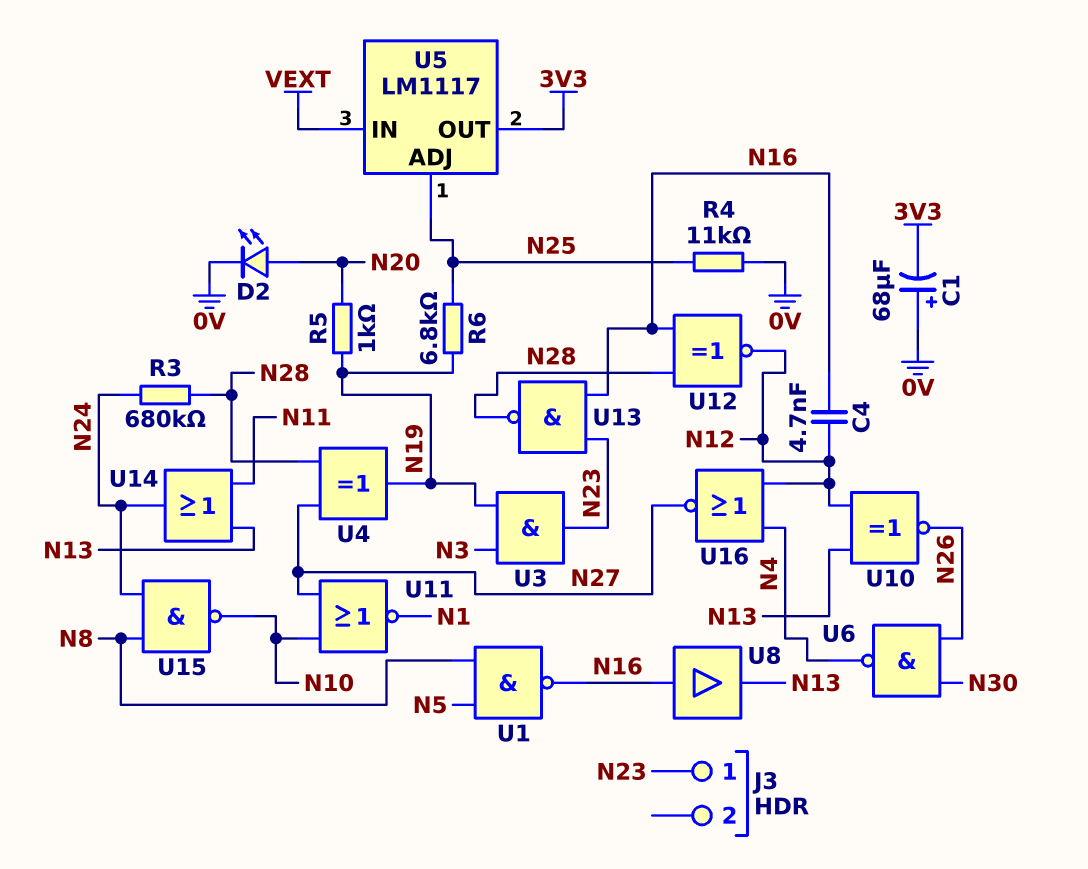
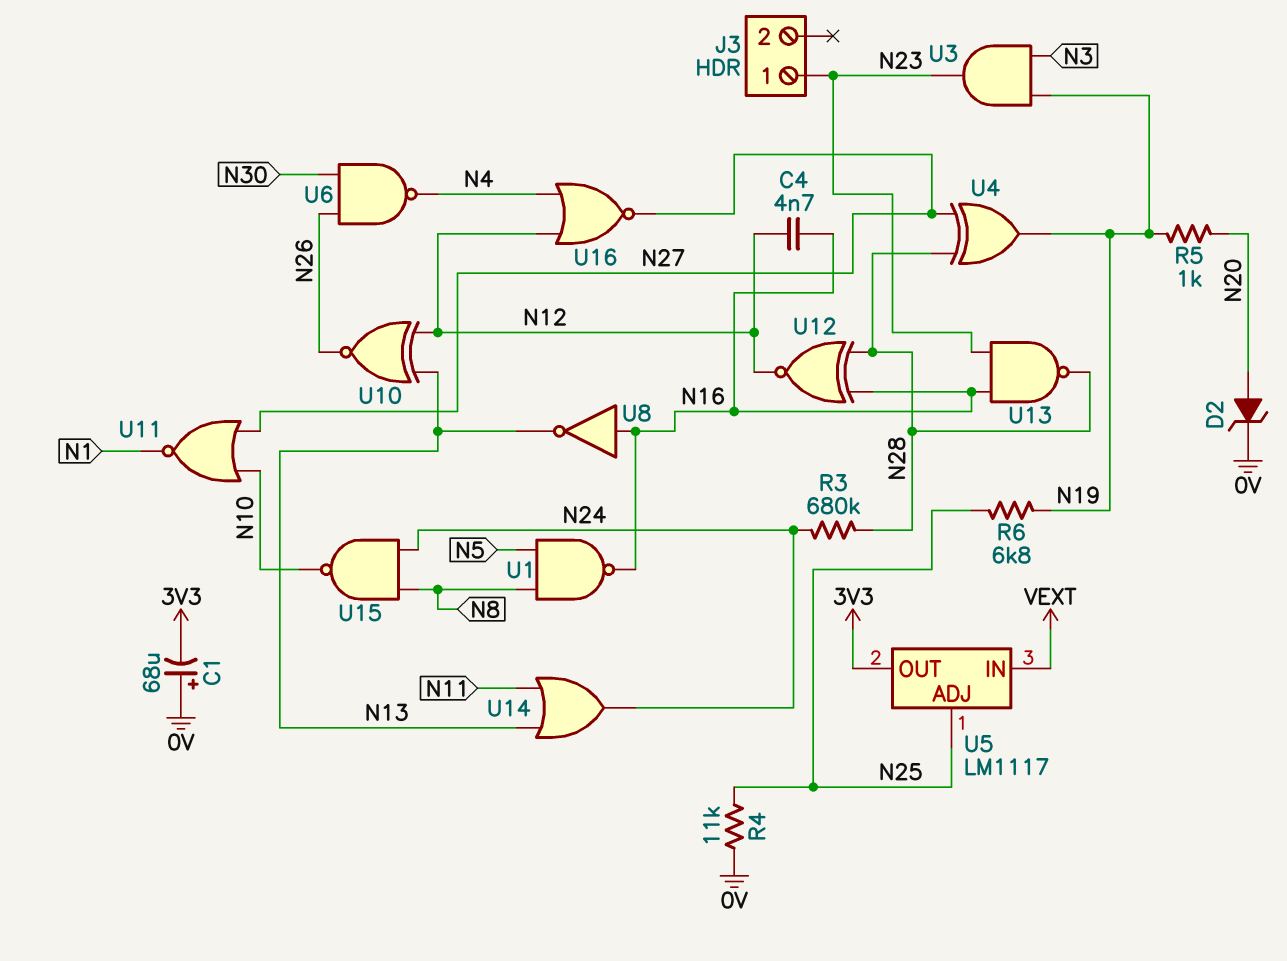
D2: LED (A N20, K 0V) -> zener (A N20, K 0V)
U8: buffer (in N16, out N13) -> NOT (in N16, out N13)

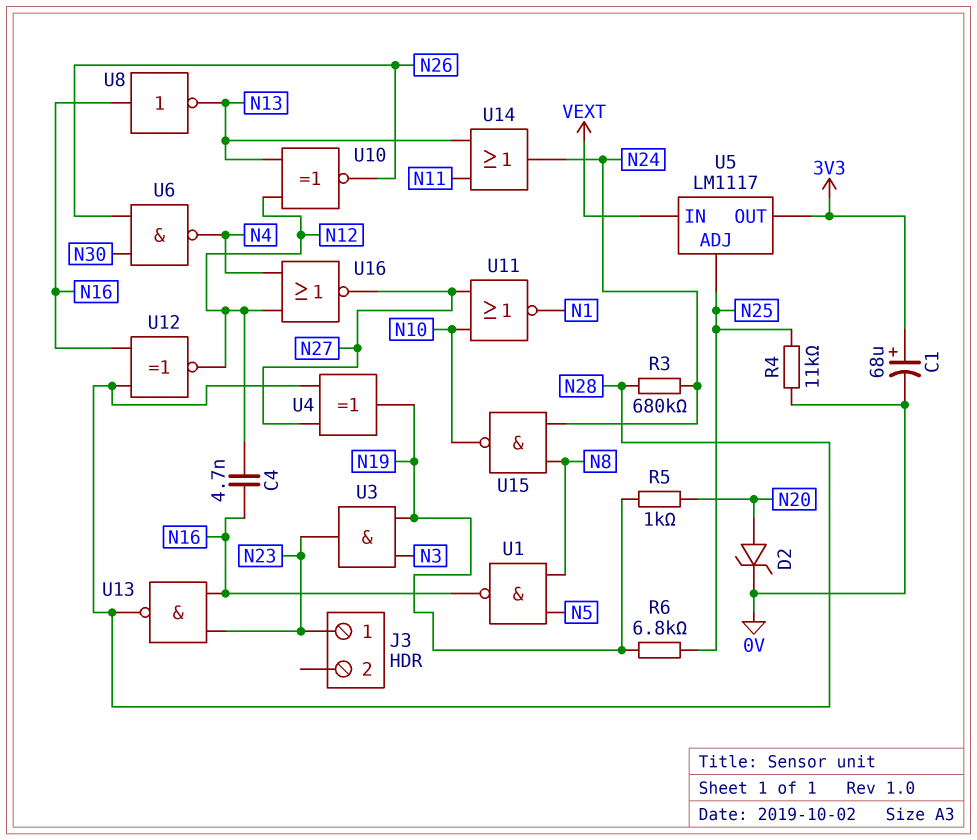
C1: 68uF (plus 0V, minus 3V3) -> 68uF (plus 3V3, minus 0V)

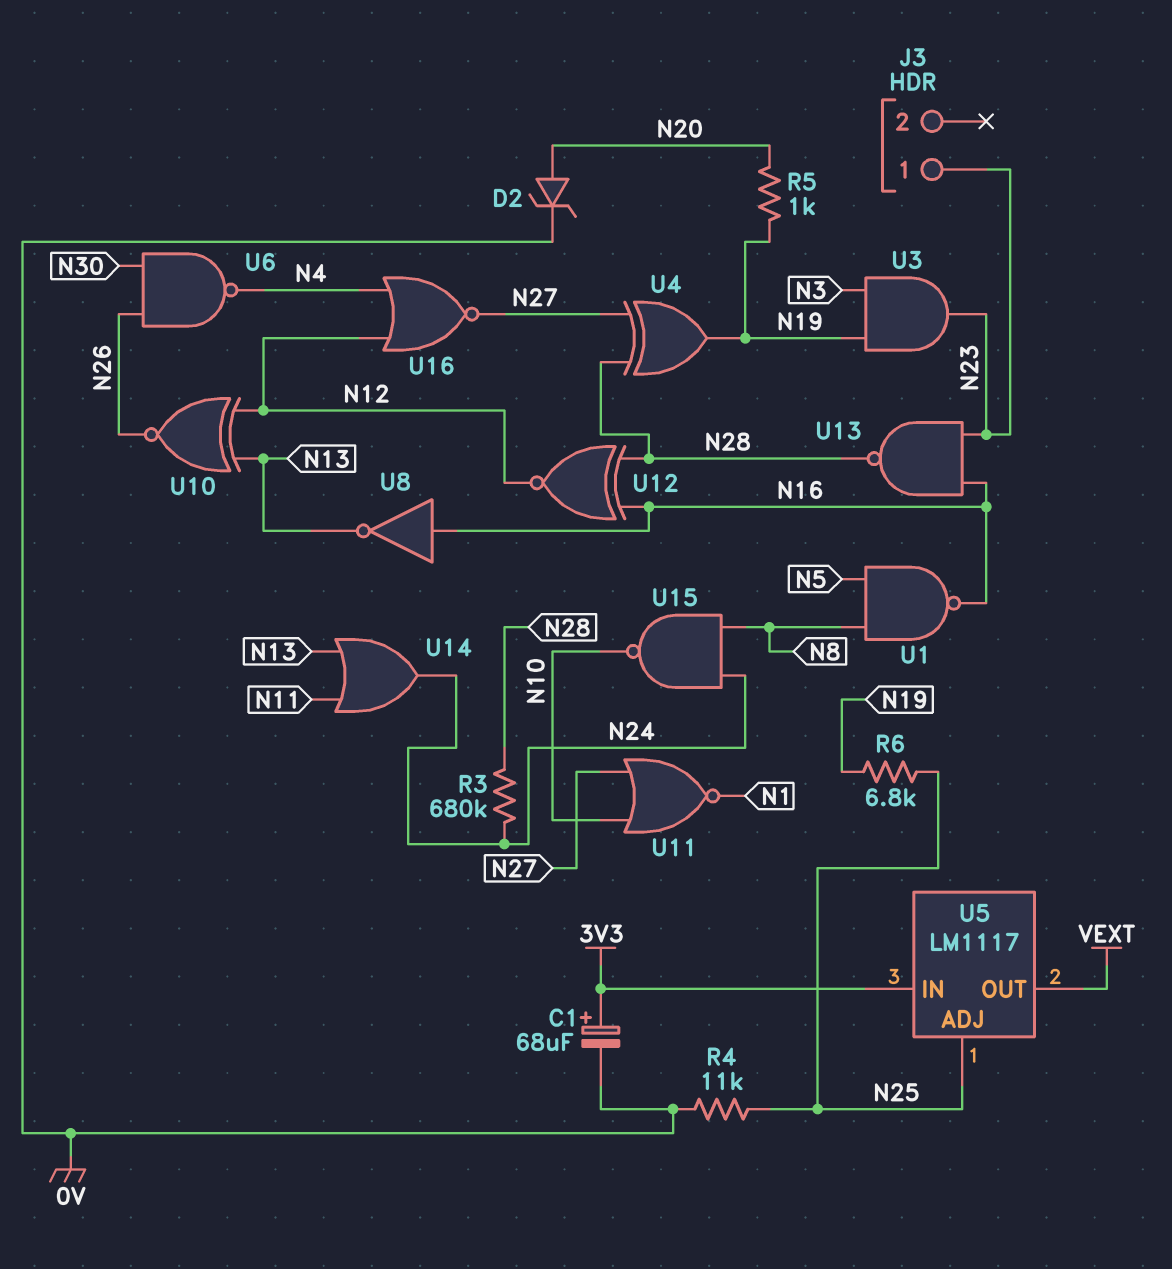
C4: 4.7nF (N12, N16) -> none
U5 pin IN: VEXT -> 3V3
U5 pin OUT: 3V3 -> VEXT

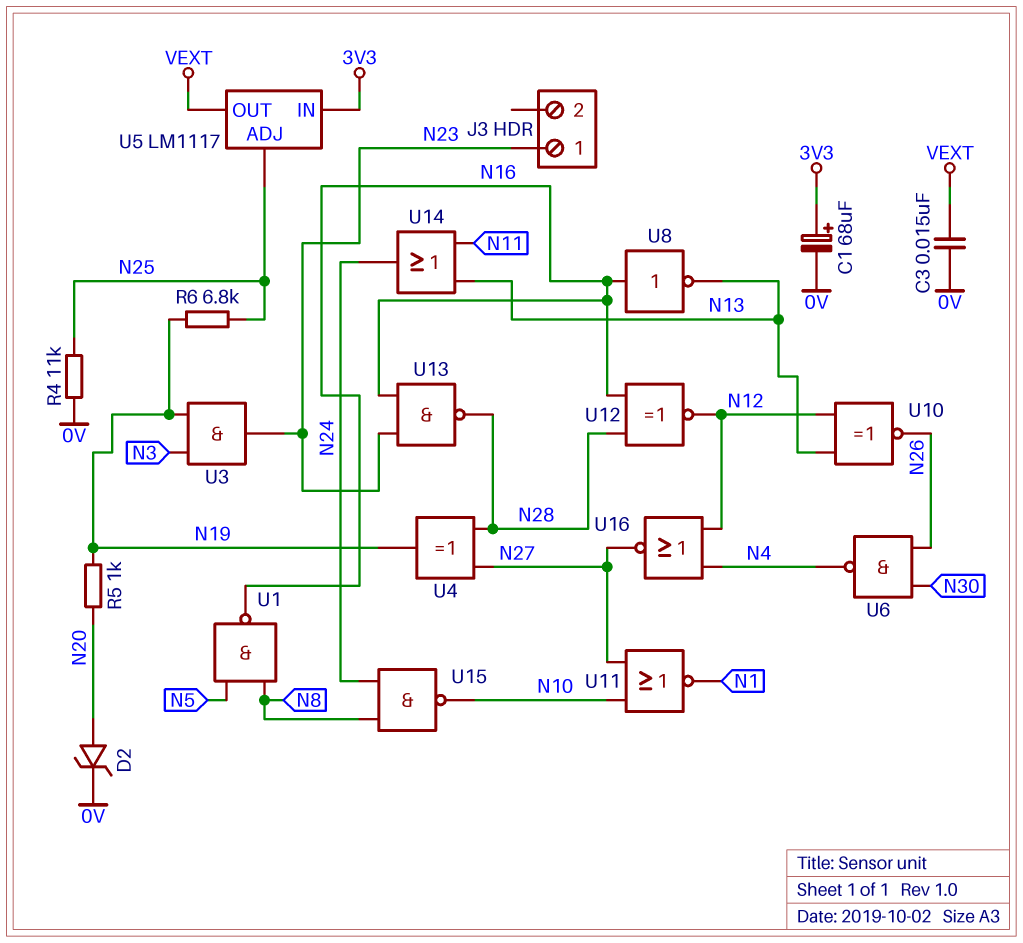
C3: none -> 15nF (0V, VEXT)
R3: 680k (N24, N28) -> none

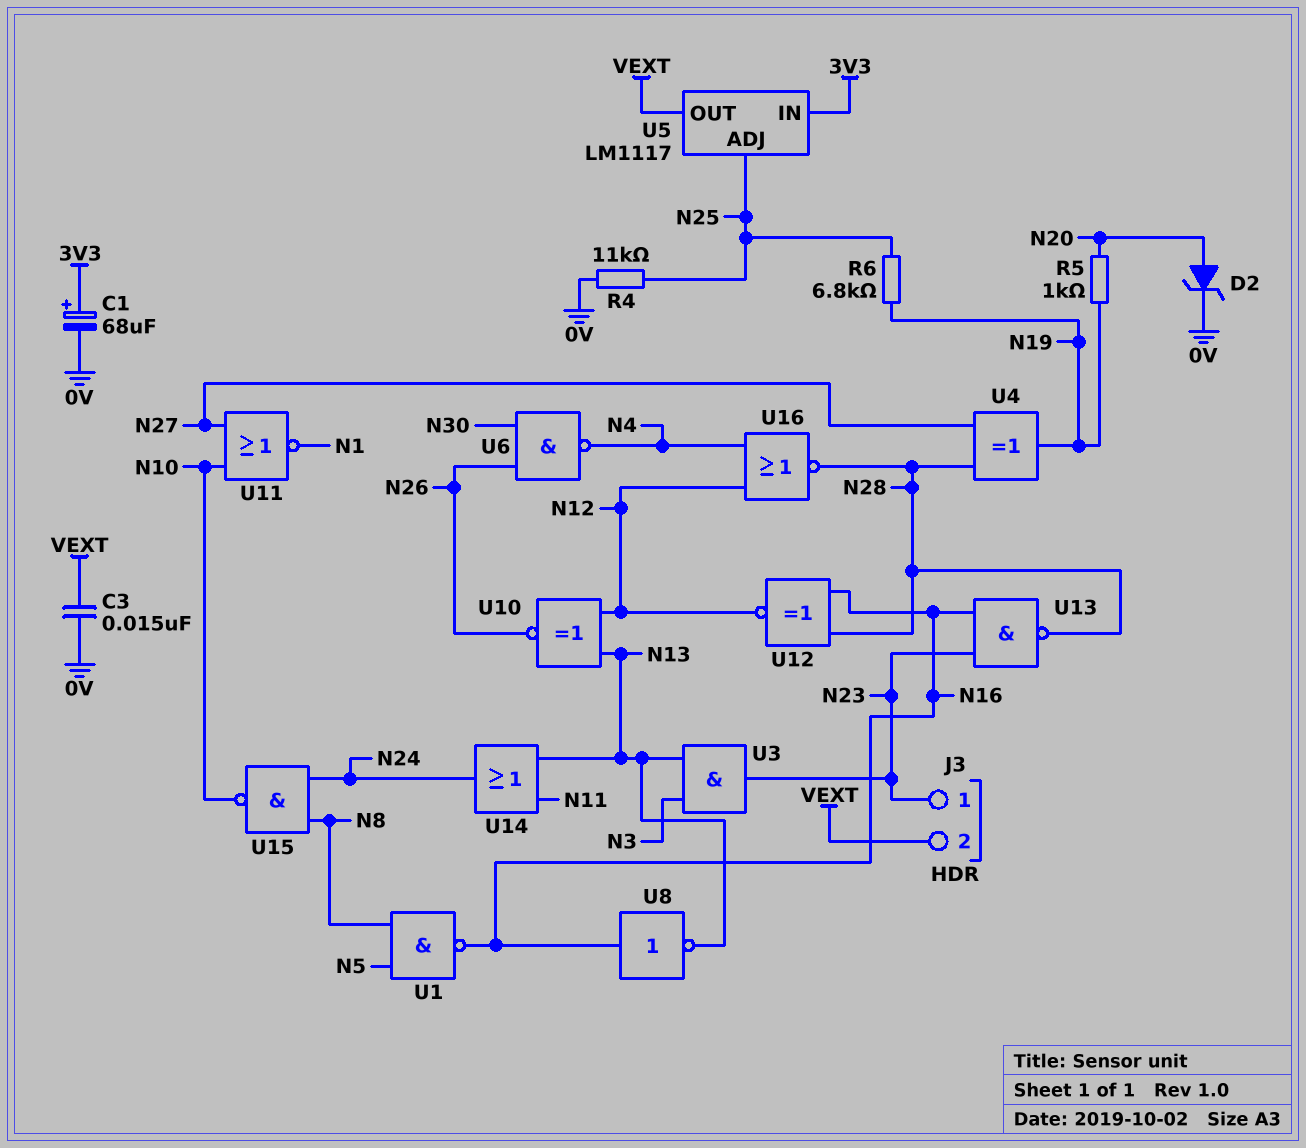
J3 pin 2: none -> VEXT
U3: AND (in N3, in N19, out N23) -> AND (in N3, in N13, out N23)
U16: NOR (in N4, in N12, out N27) -> NOR (in N4, in N12, out N28)

